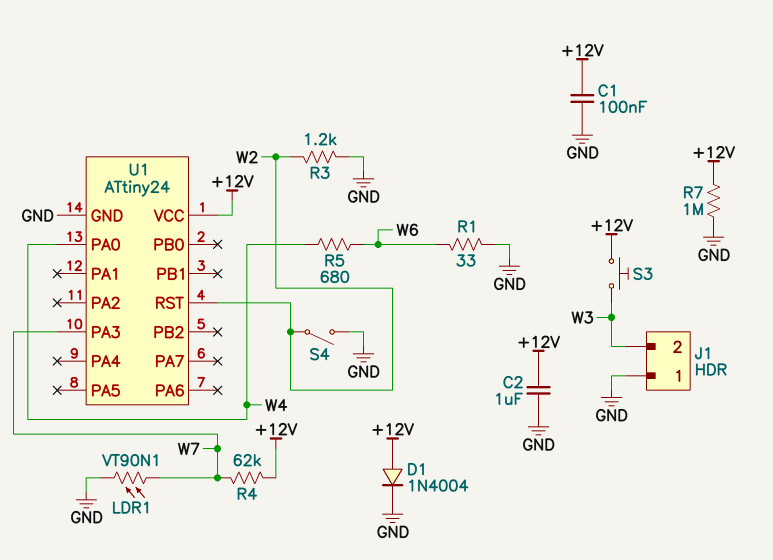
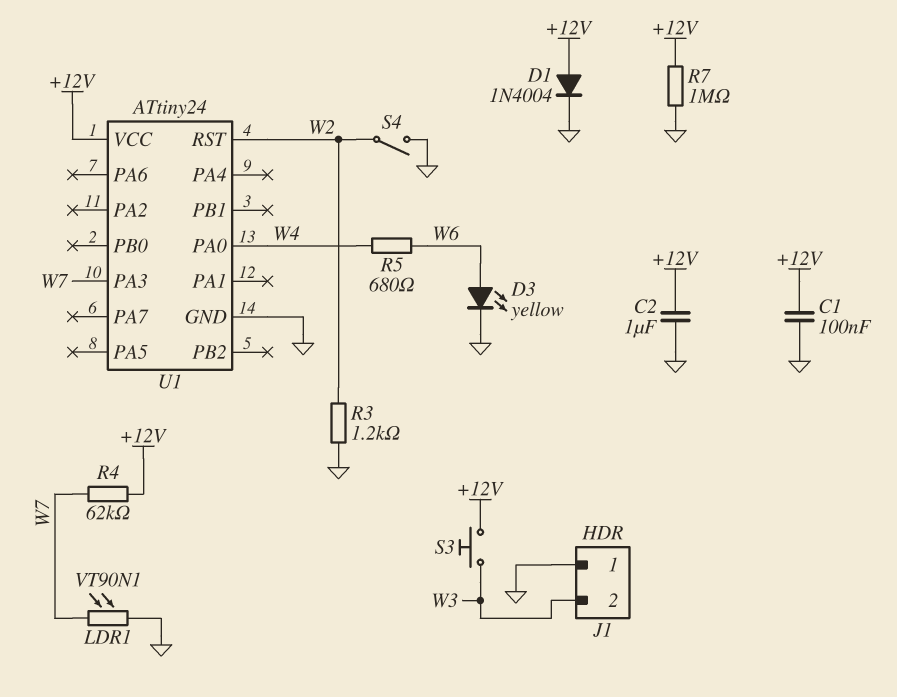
D3: none -> LED yellow (A W6, K GND)
R1: 33 (GND, W6) -> none

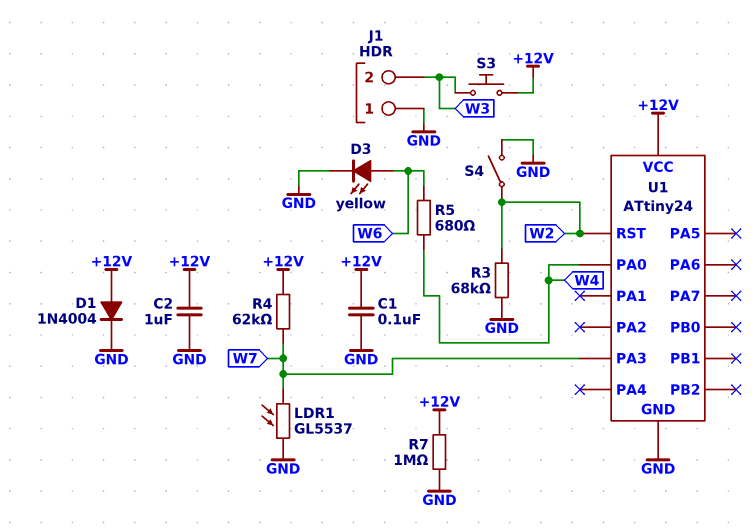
LDR1: VT90N1 (GND, W7) -> GL5537 (GND, W7)
R3: 1.2k (GND, W2) -> 68k (GND, W2)

